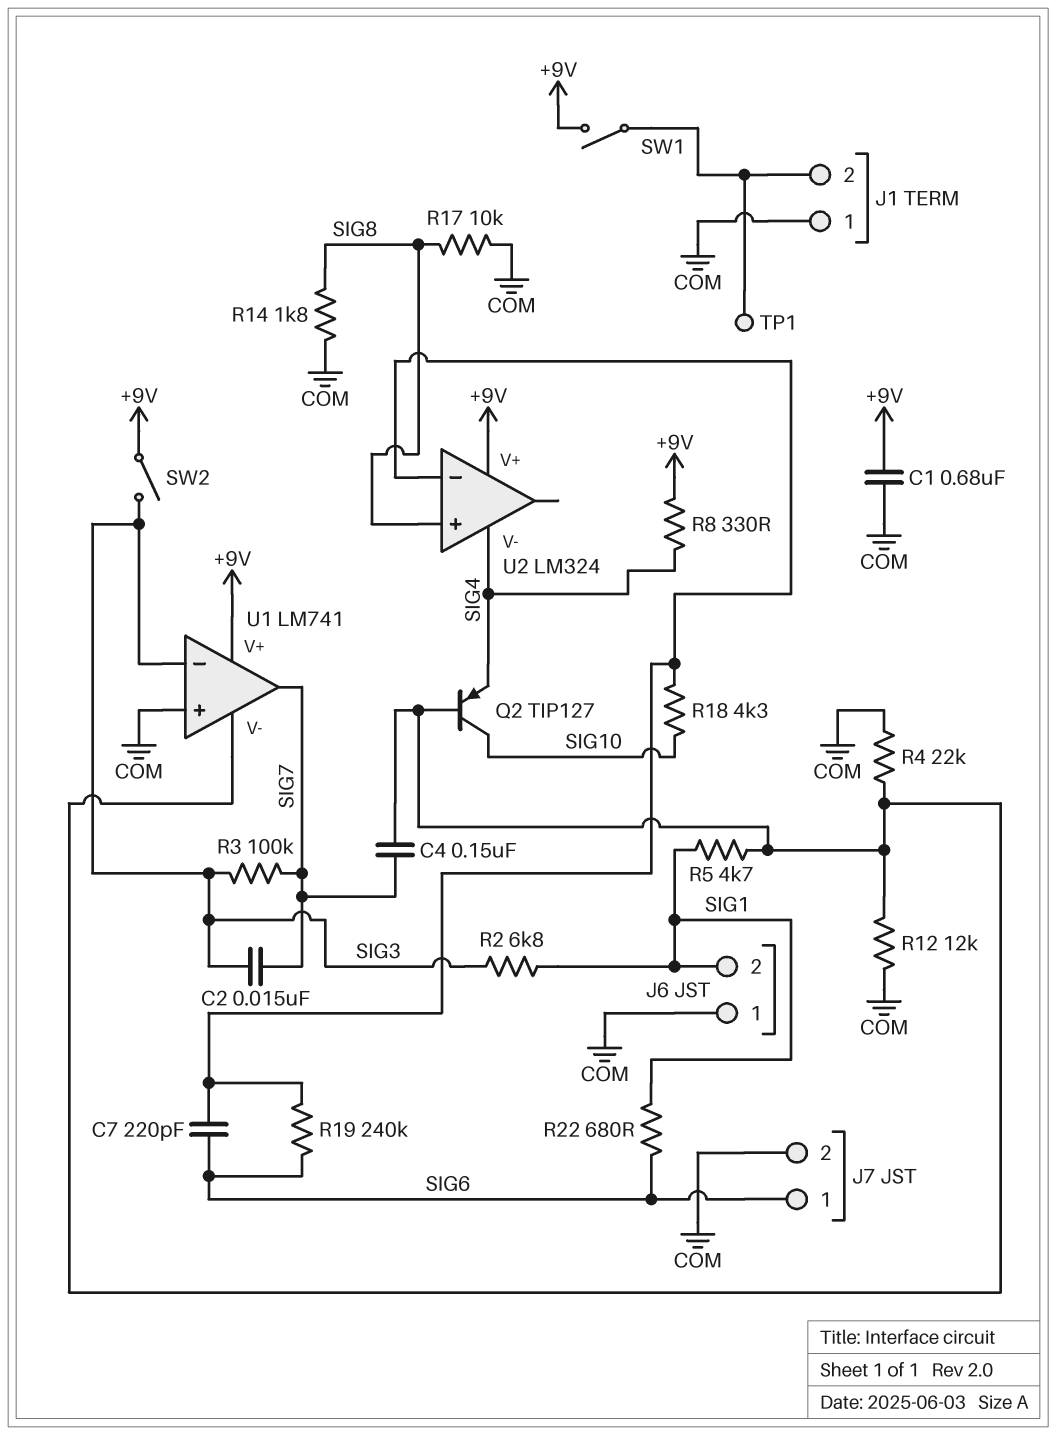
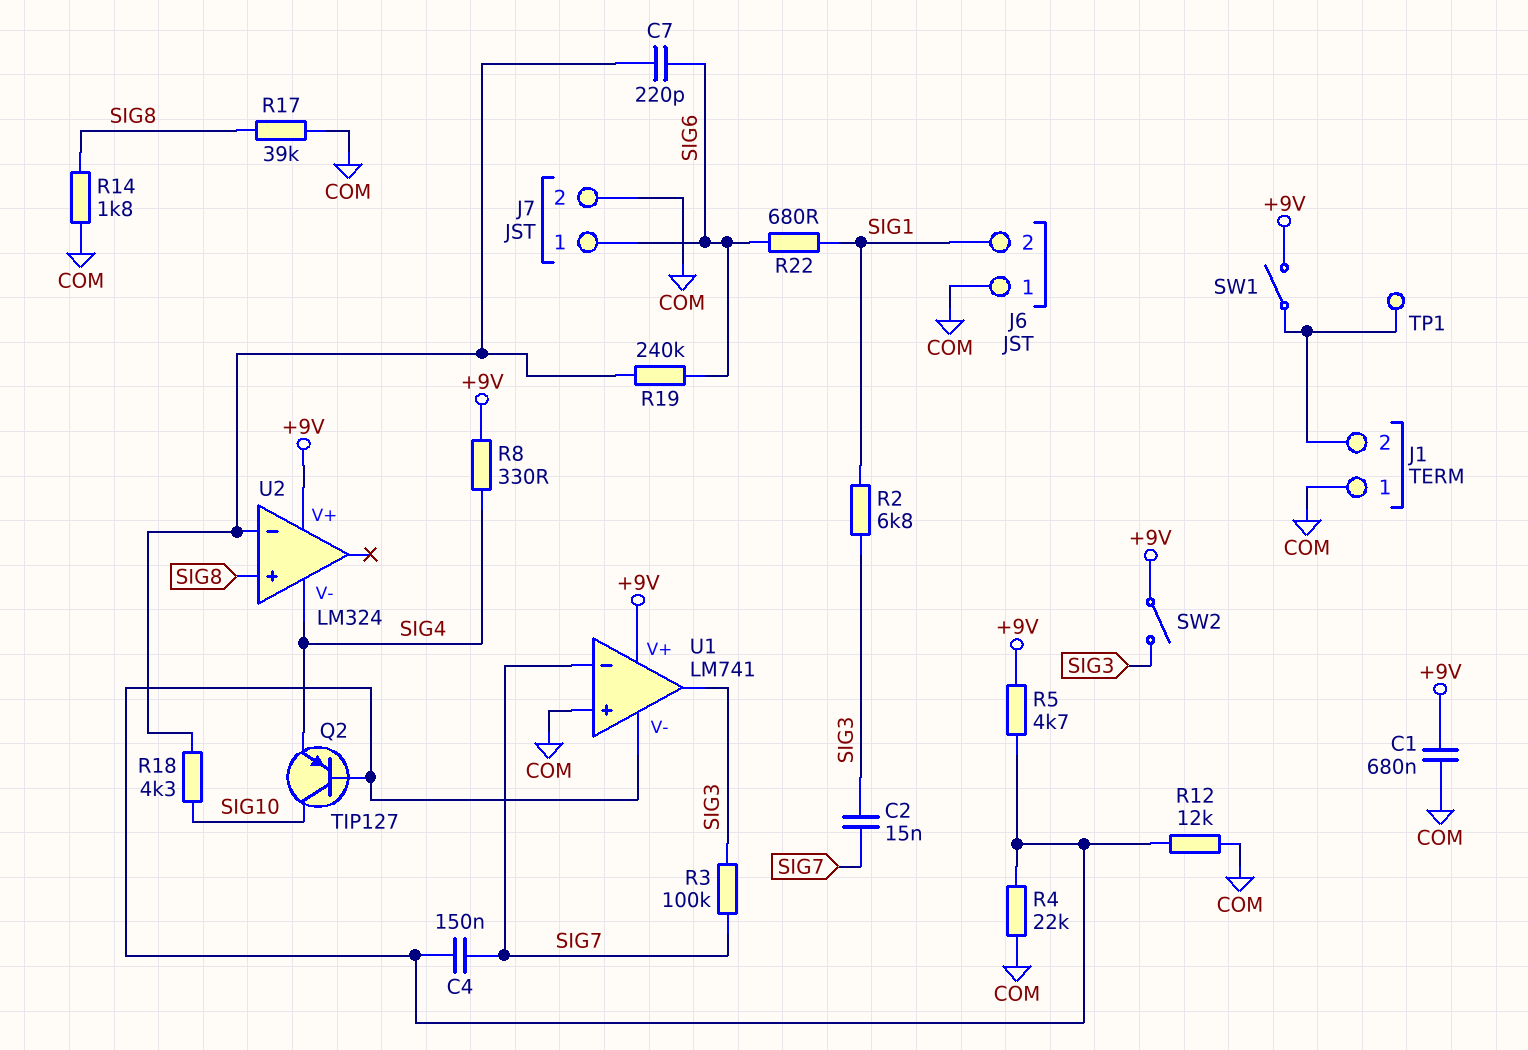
R5: 4.7k (SIG1, U1/V-) -> 4.7k (+9V, U1/V-)
R17: 10k (COM, SIG8) -> 39k (COM, SIG8)
U1 pin in-: SIG3 -> SIG7
U1 pin out: SIG7 -> SIG3

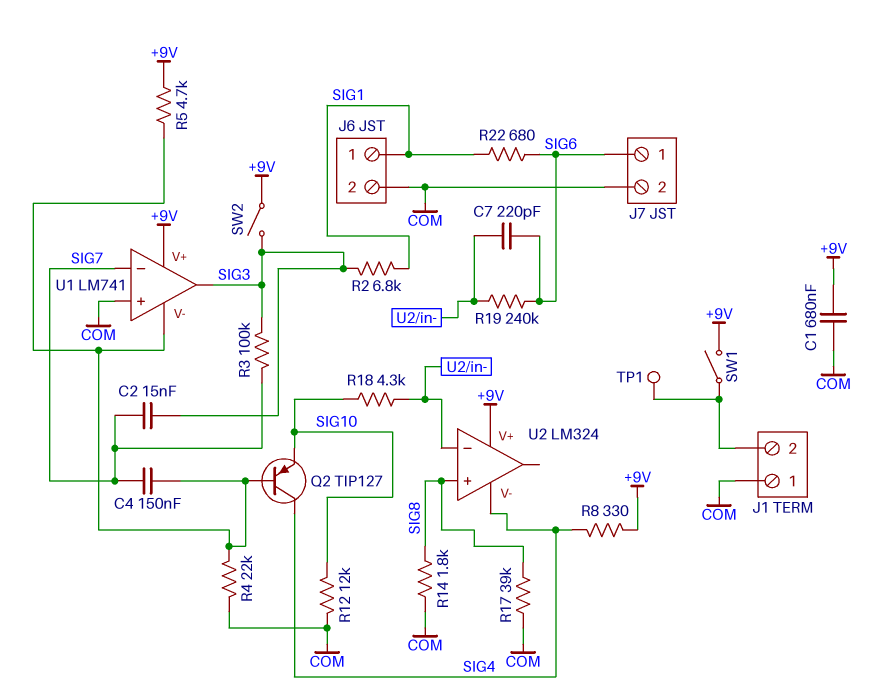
J6 pin 1: COM -> SIG1
J6 pin 2: SIG1 -> COM
Q2: PNP TIP127 (B U1/V-, C SIG10, E SIG4) -> PNP TIP127 (B U1/V-, C SIG4, E SIG10)
R12: 12k (COM, U1/V-) -> 12k (COM, SIG10)

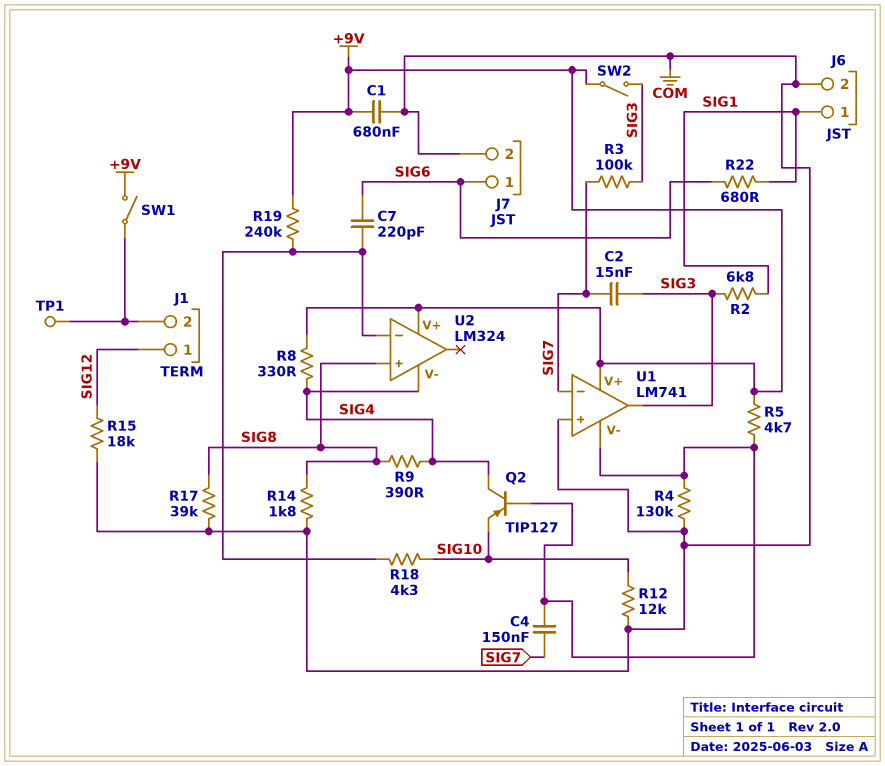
J1 pin 1: COM -> SIG12
R4: 22k (COM, U1/V-) -> 130k (COM, U1/V-)
R9: none -> 390 (SIG4, SIG8)
R15: none -> 18k (COM, SIG12)
R19: 240k (SIG6, U2/in-) -> 240k (+9V, U2/in-)

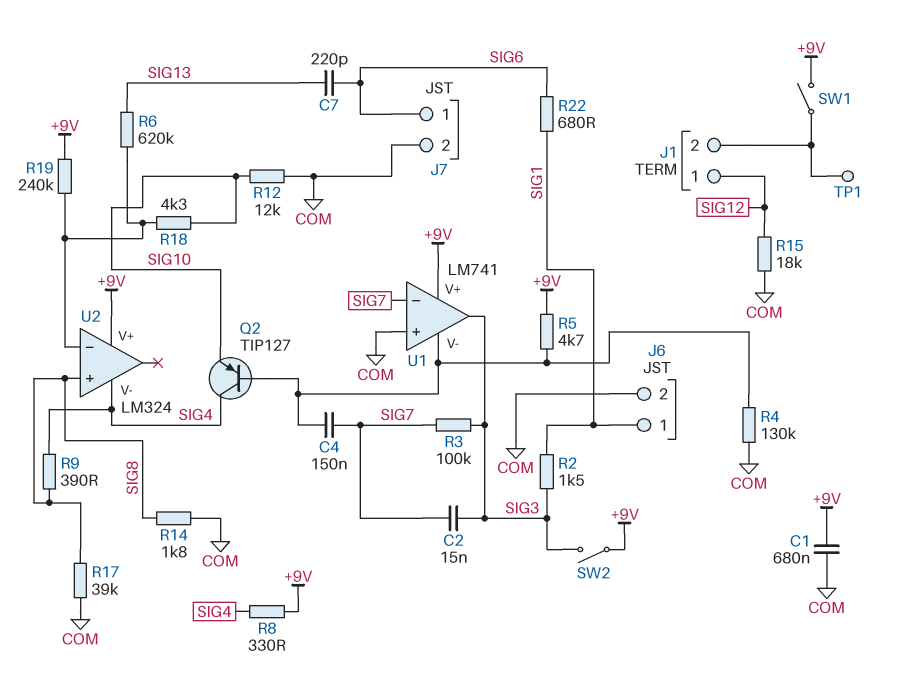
C7: 220pF (SIG6, U2/in-) -> 220pF (SIG6, SIG13)
R2: 6.8k (SIG1, SIG3) -> 1.5k (SIG1, SIG3)
R6: none -> 620k (SIG13, U2/in-)

